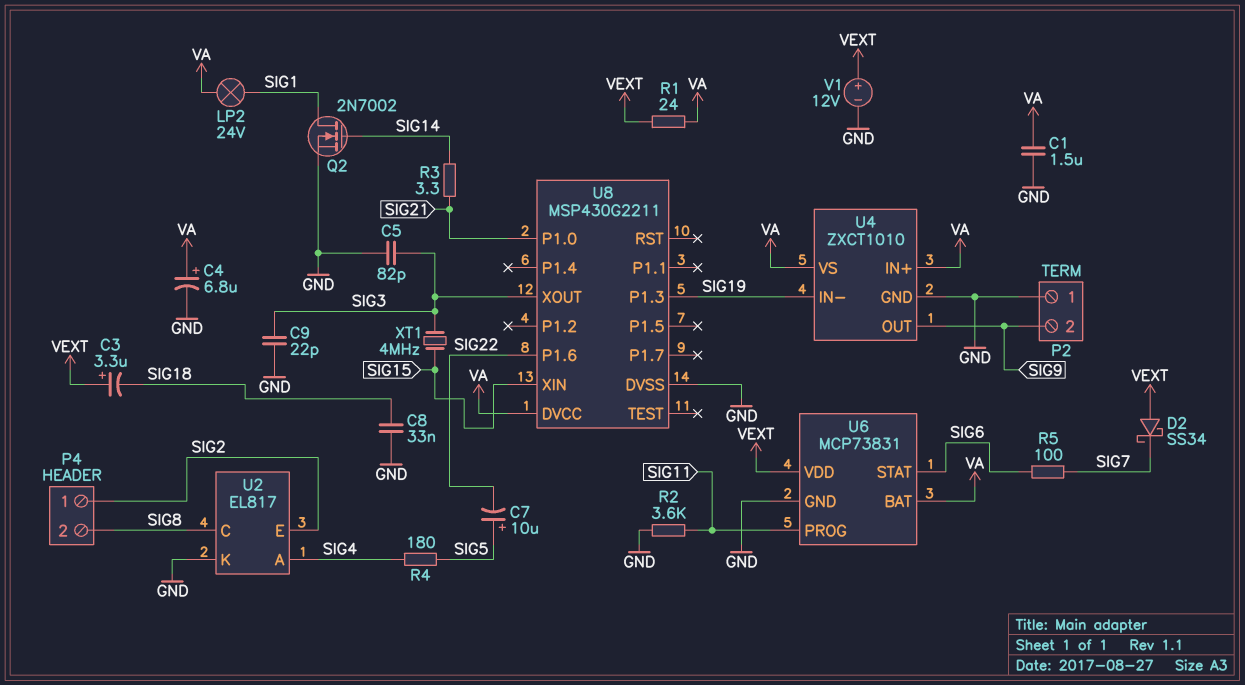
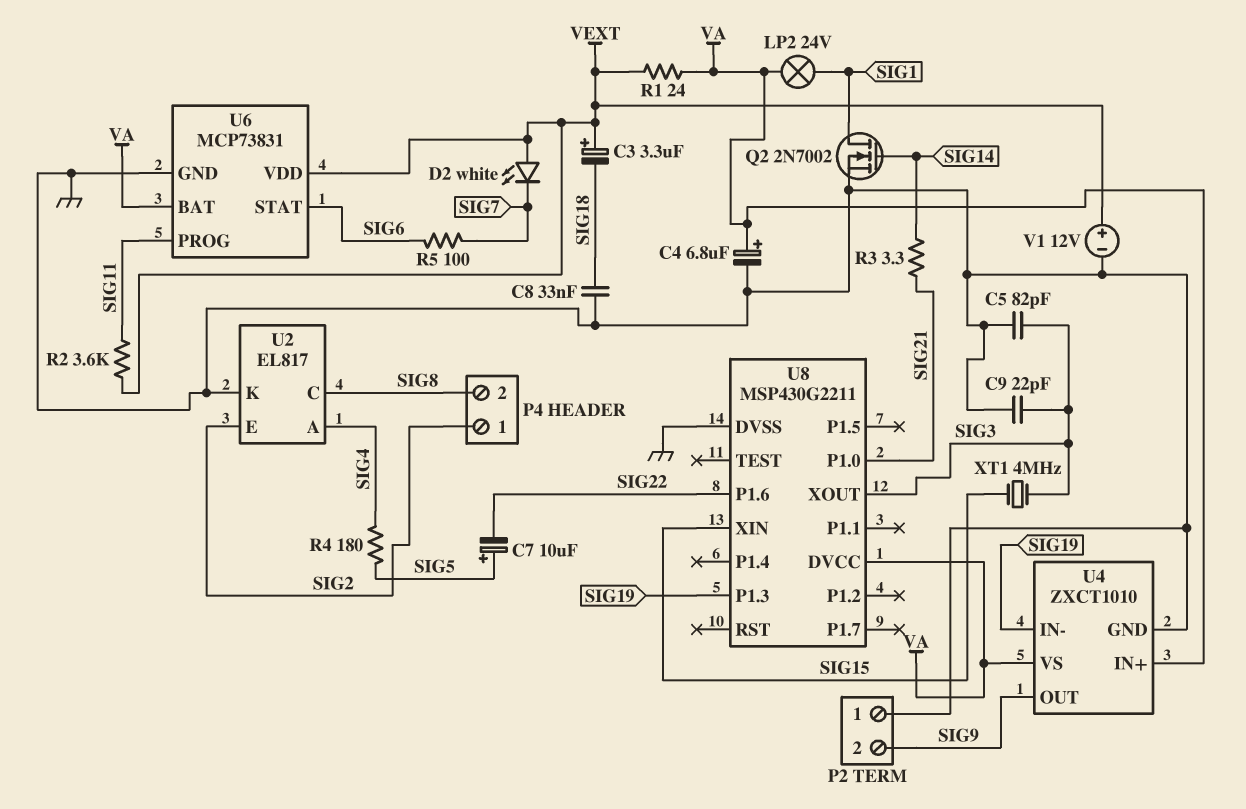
C1: 1.5uF (GND, VA) -> none
D2: schottky SS34 (A VEXT, K SIG7) -> LED white (A VEXT, K SIG7)
R2: 3.6k (GND, SIG11) -> 3.6k (SIG11, VEXT)

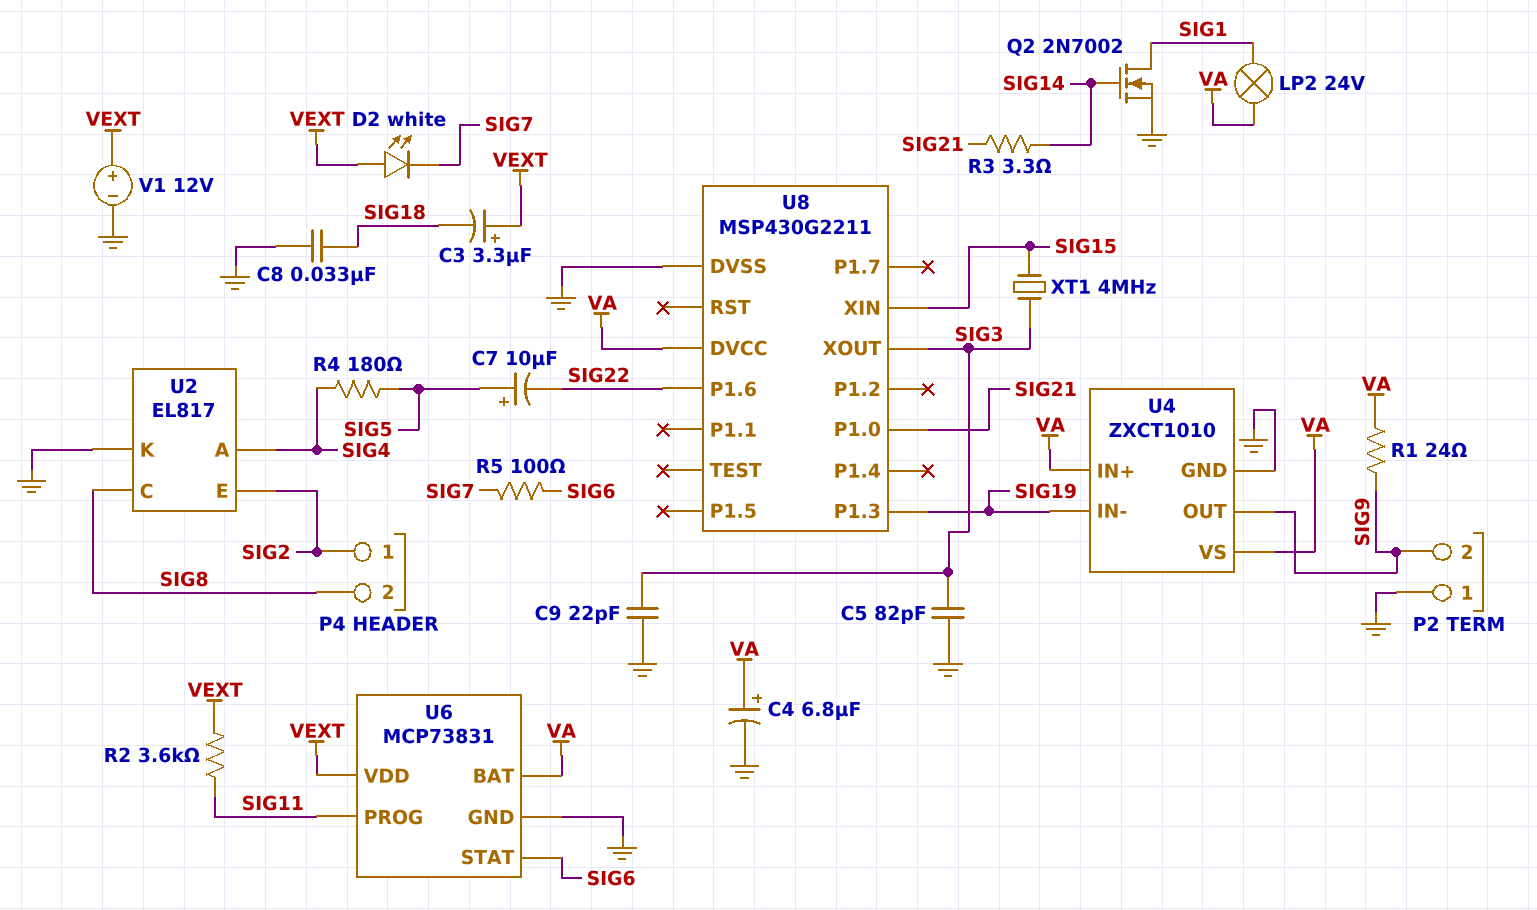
R1: 24 (VA, VEXT) -> 24 (SIG9, VA)

